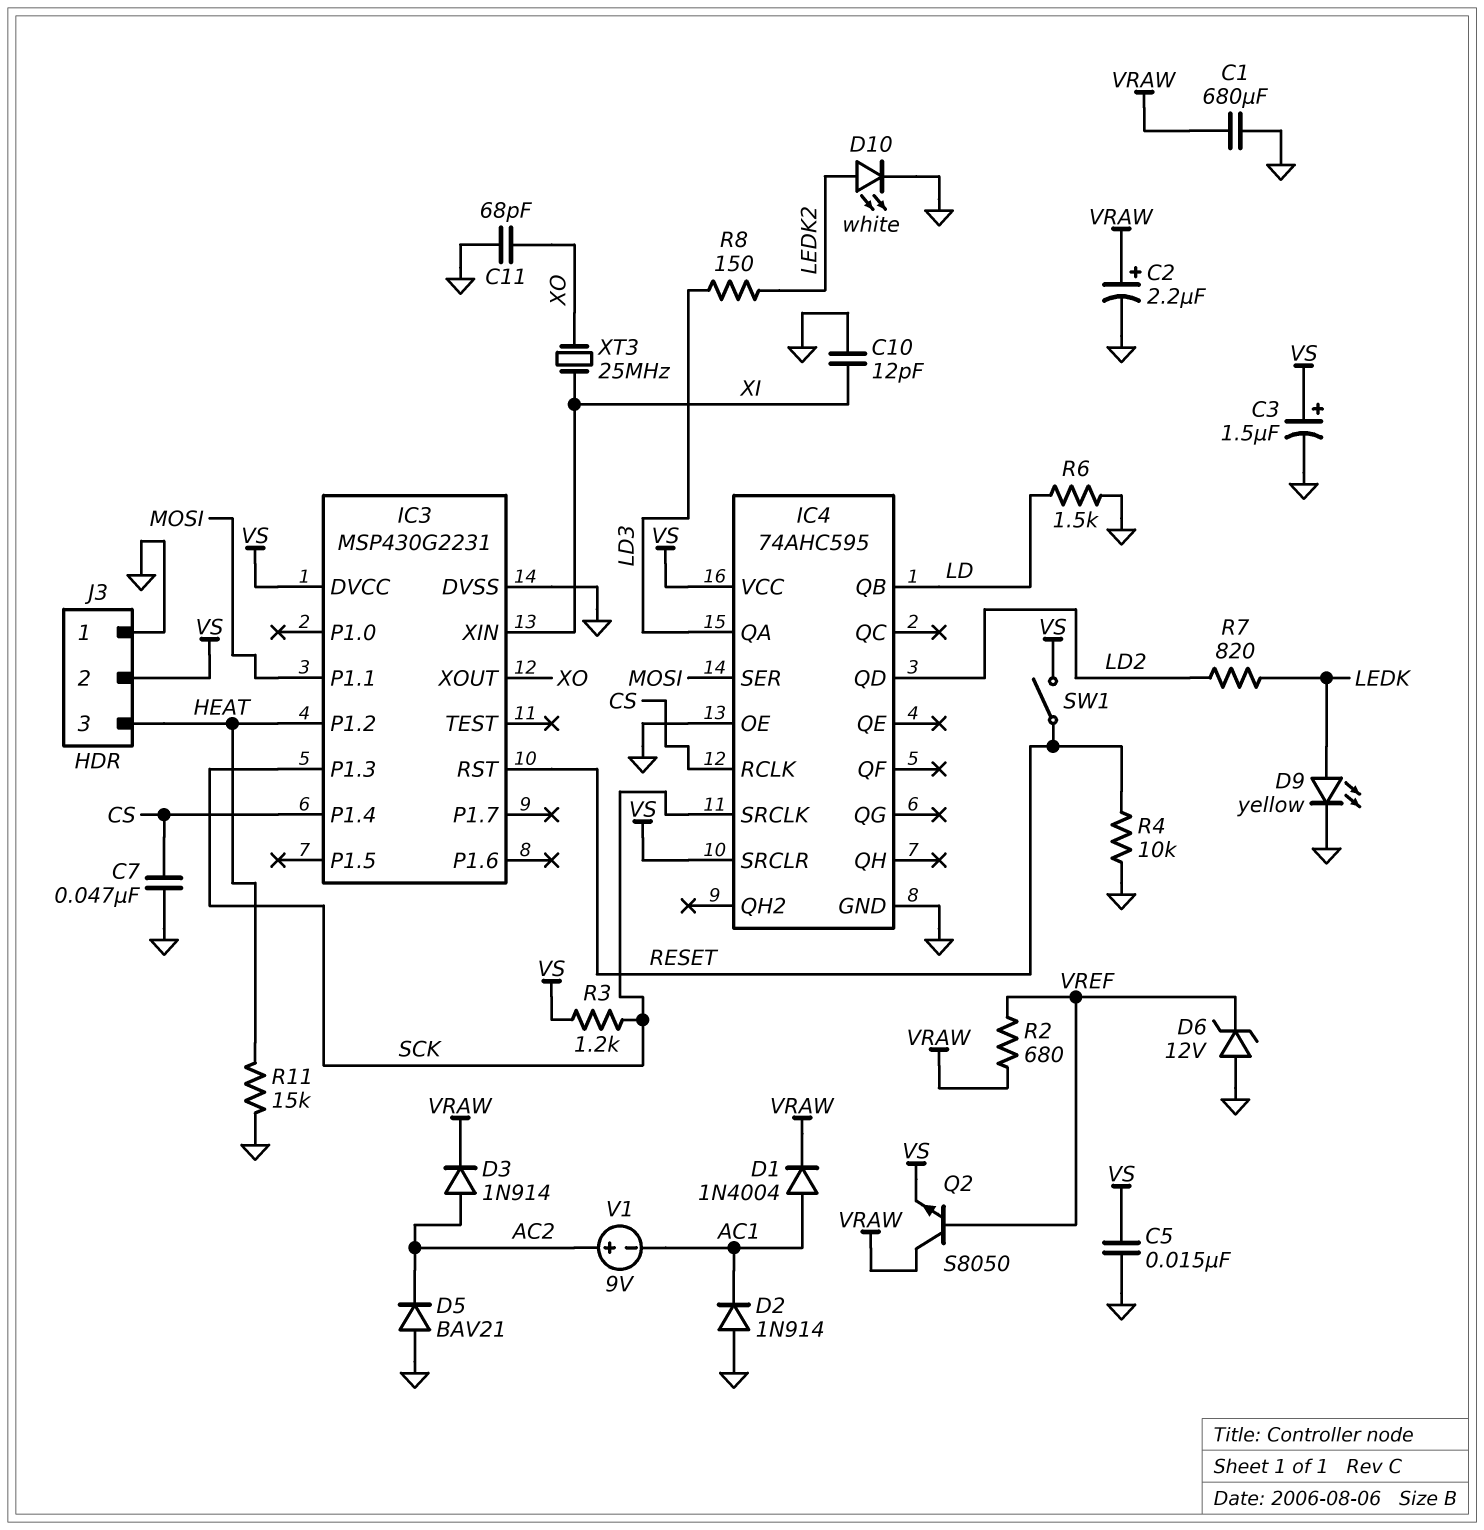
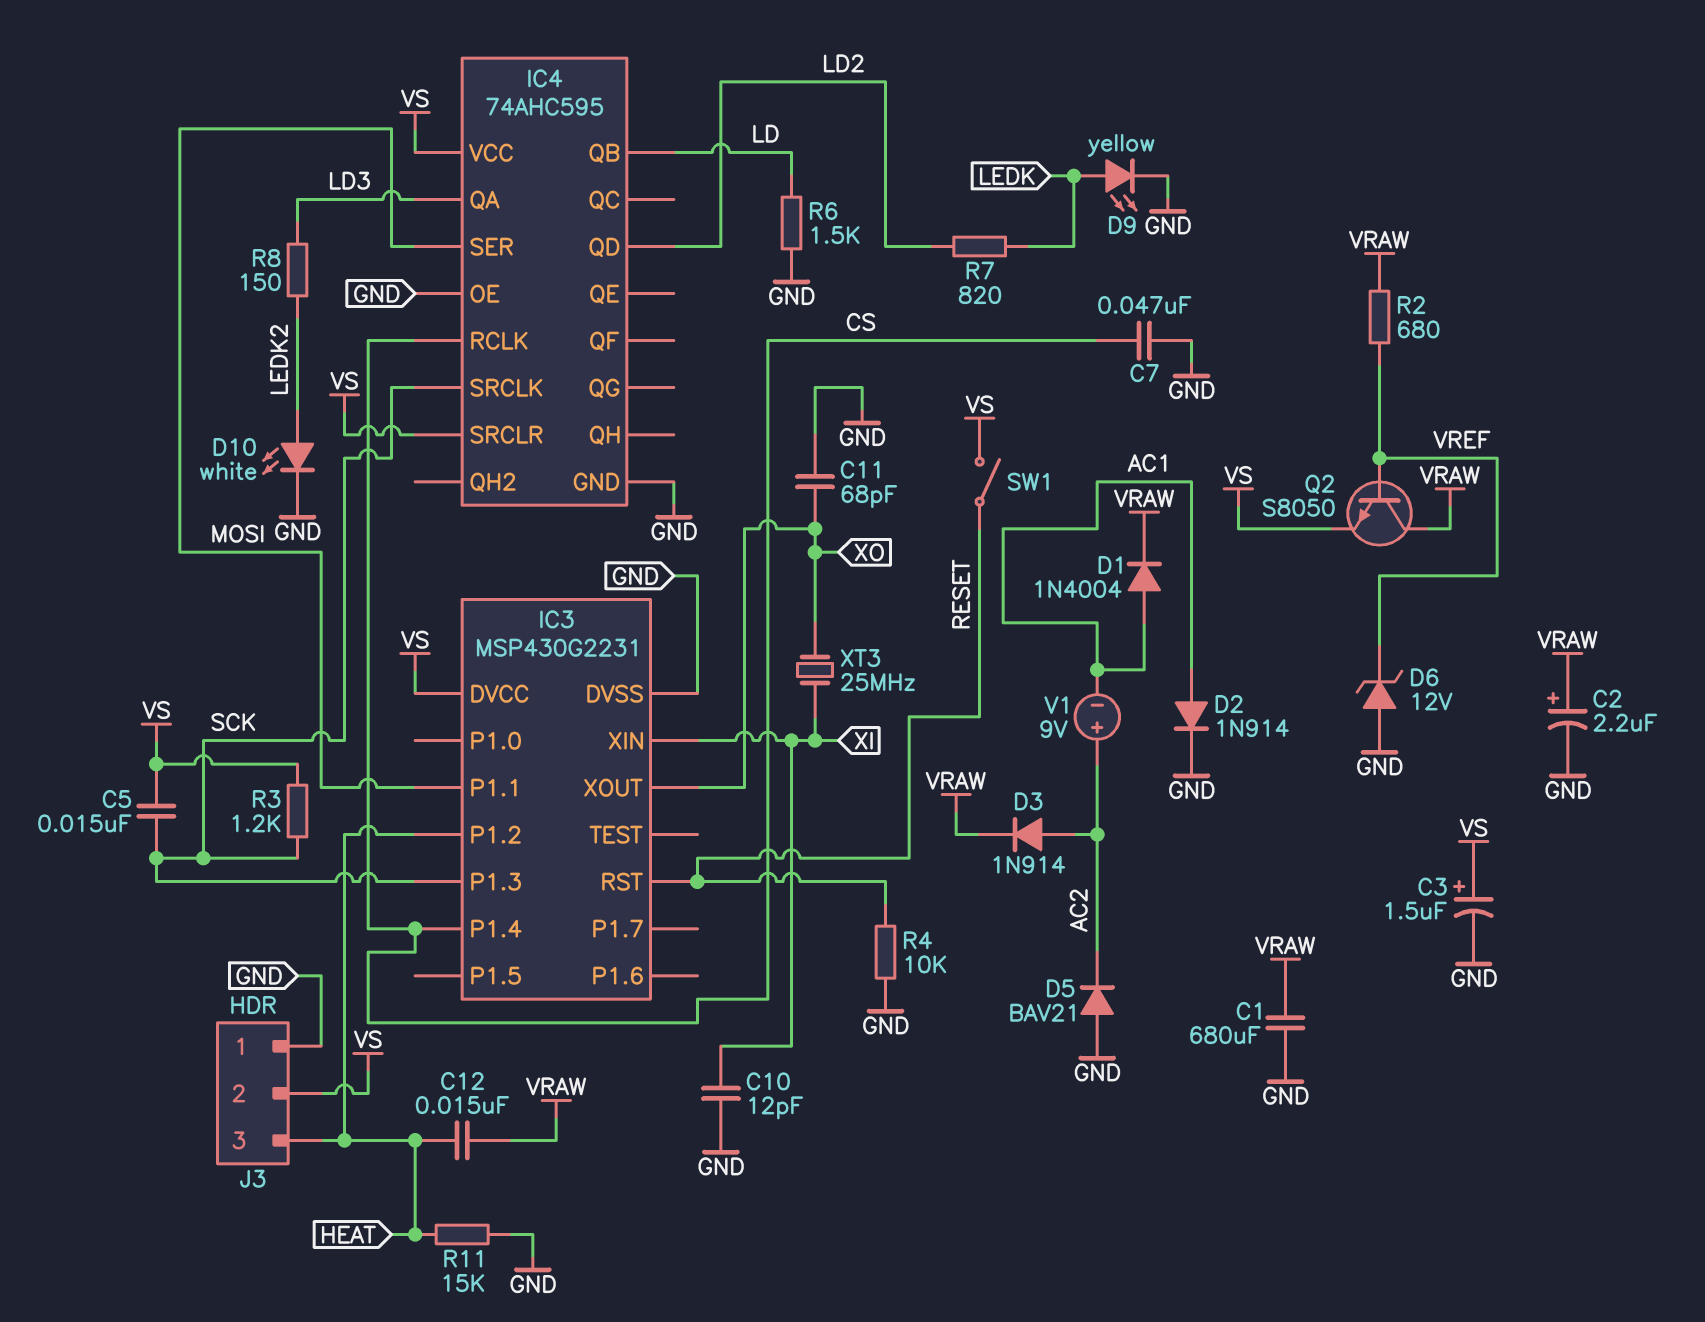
C5: 15nF (GND, VS) -> 15nF (SCK, VS)
C12: none -> 15nF (HEAT, VRAW)
D2: diode 1N914 (A GND, K AC1) -> diode 1N914 (A AC1, K GND)

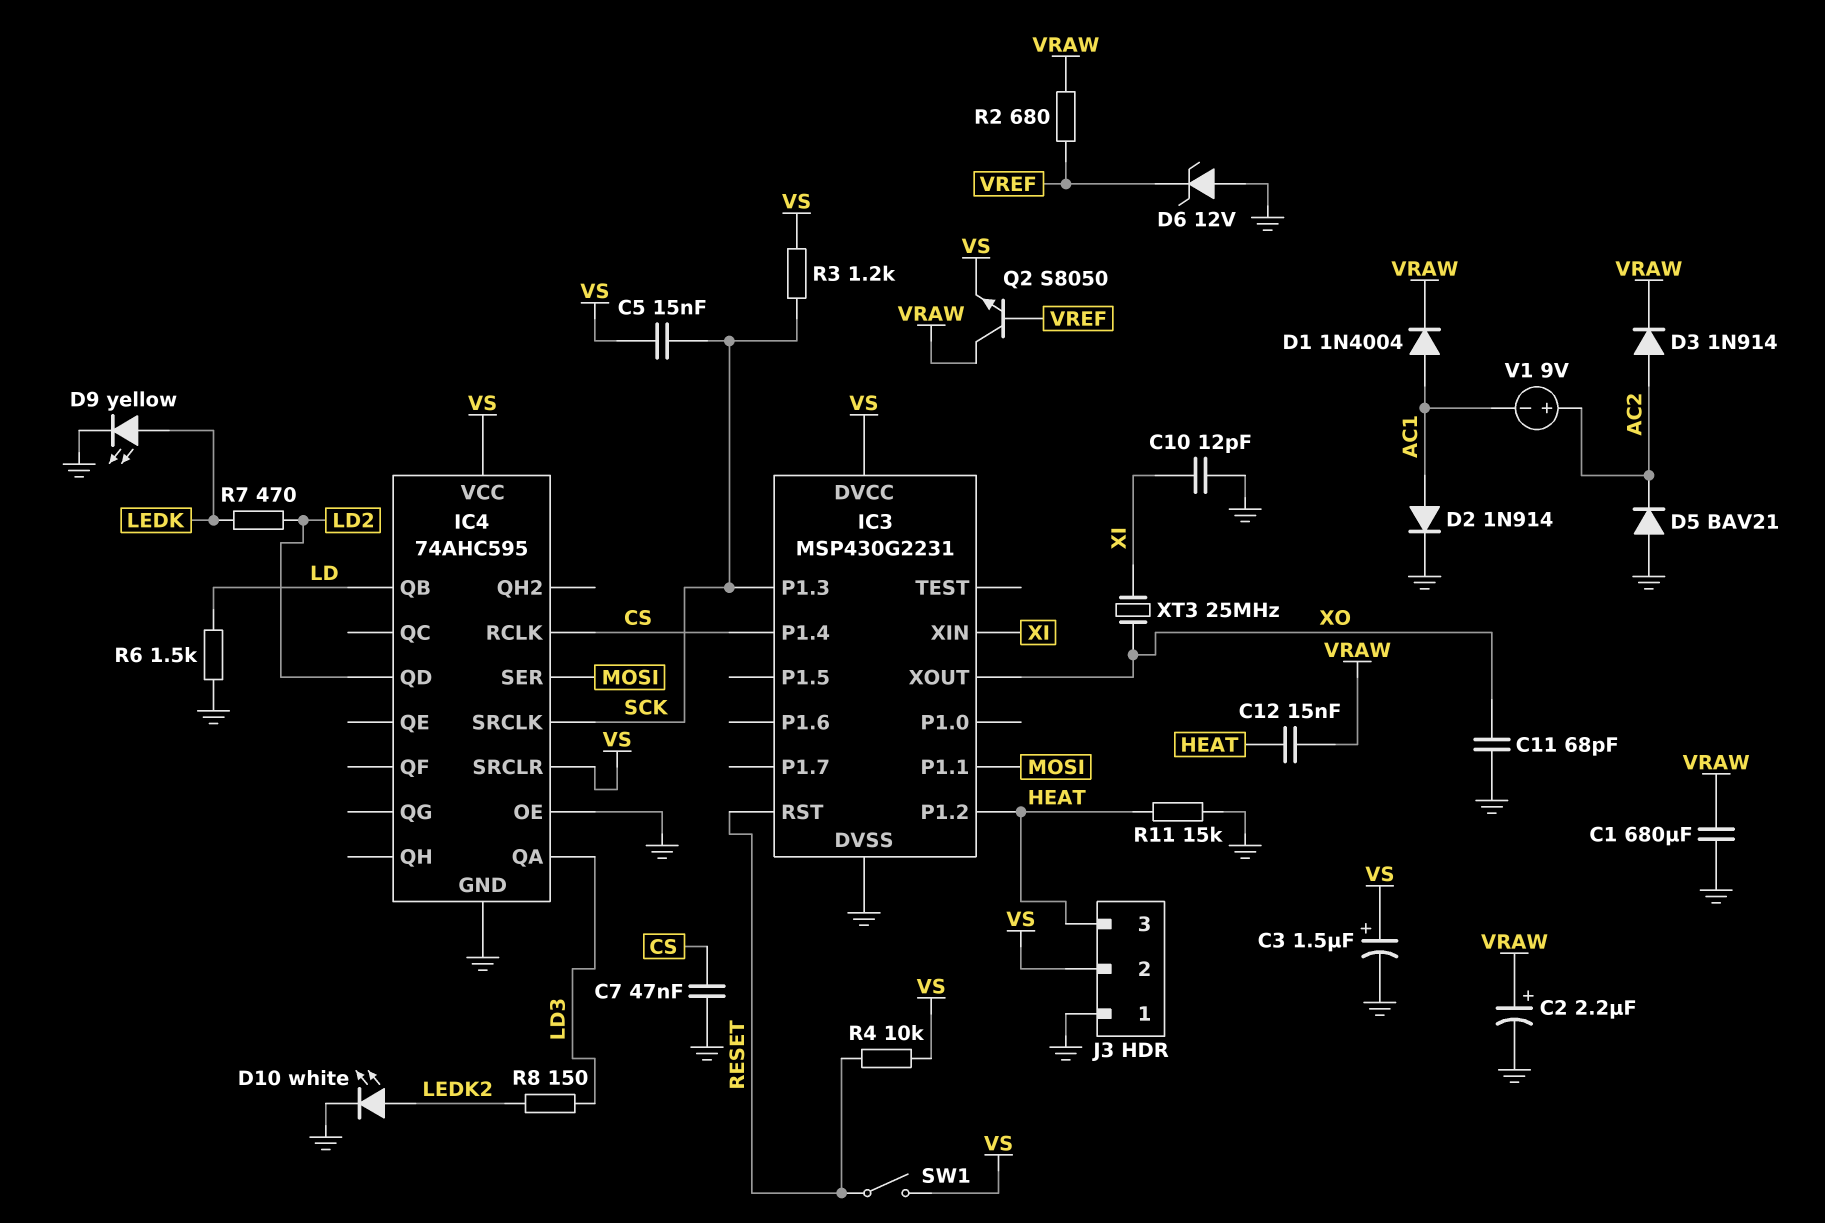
R4: 10k (GND, RESET) -> 10k (RESET, VS)
R7: 820 (LD2, LEDK) -> 470 (LD2, LEDK)

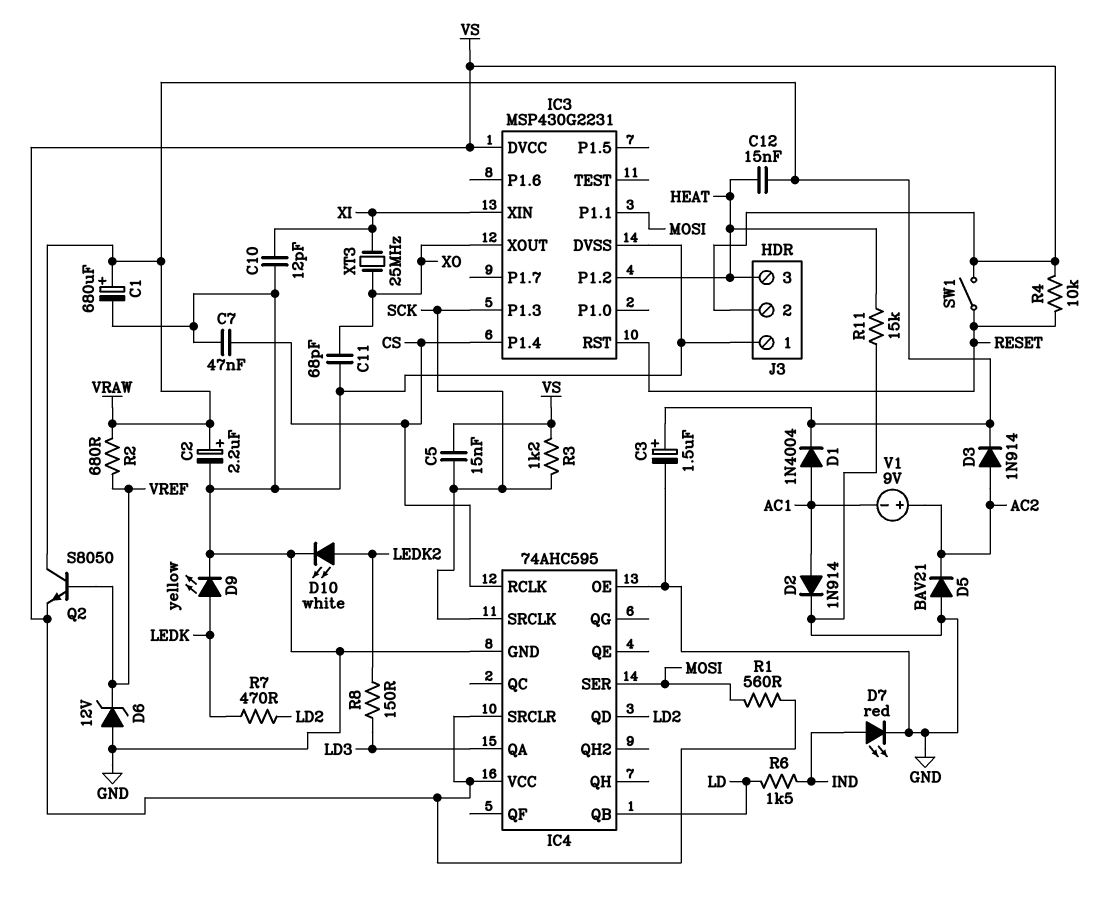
C1: 680uF (GND, VRAW) -> 680uF (plus VRAW, minus GND)
C3: 1.5uF (plus VS, minus GND) -> 1.5uF (plus VRAW, minus GND)
D7: none -> LED red (A IND, K GND)
R1: none -> 560 (MOSI, VS)
R6: 1.5k (GND, LD) -> 1.5k (IND, LD)

